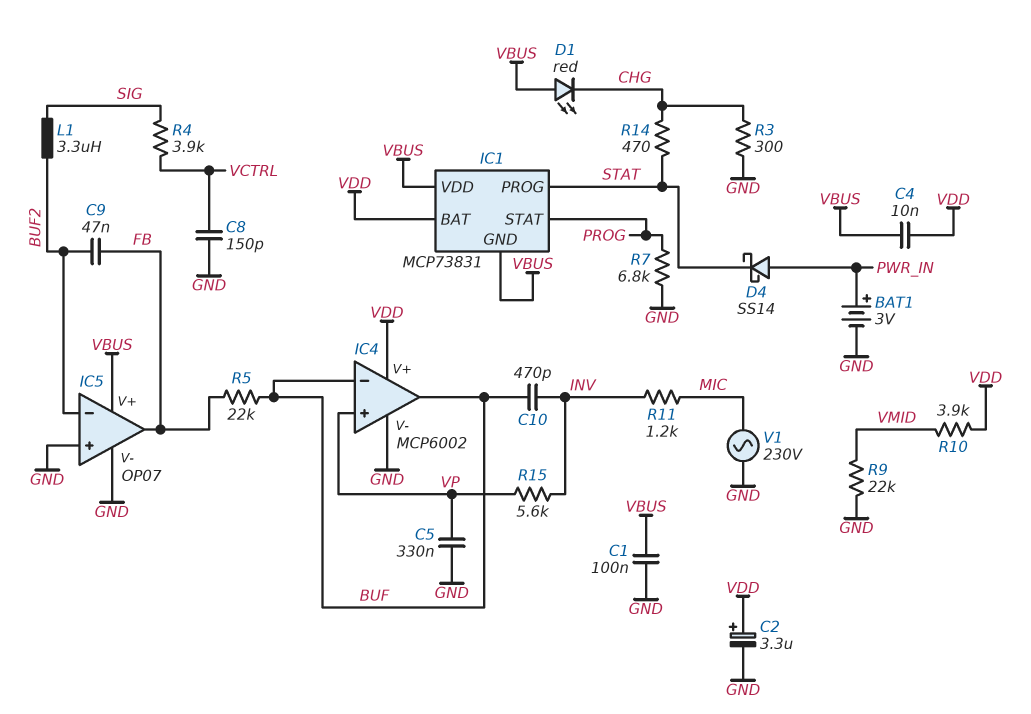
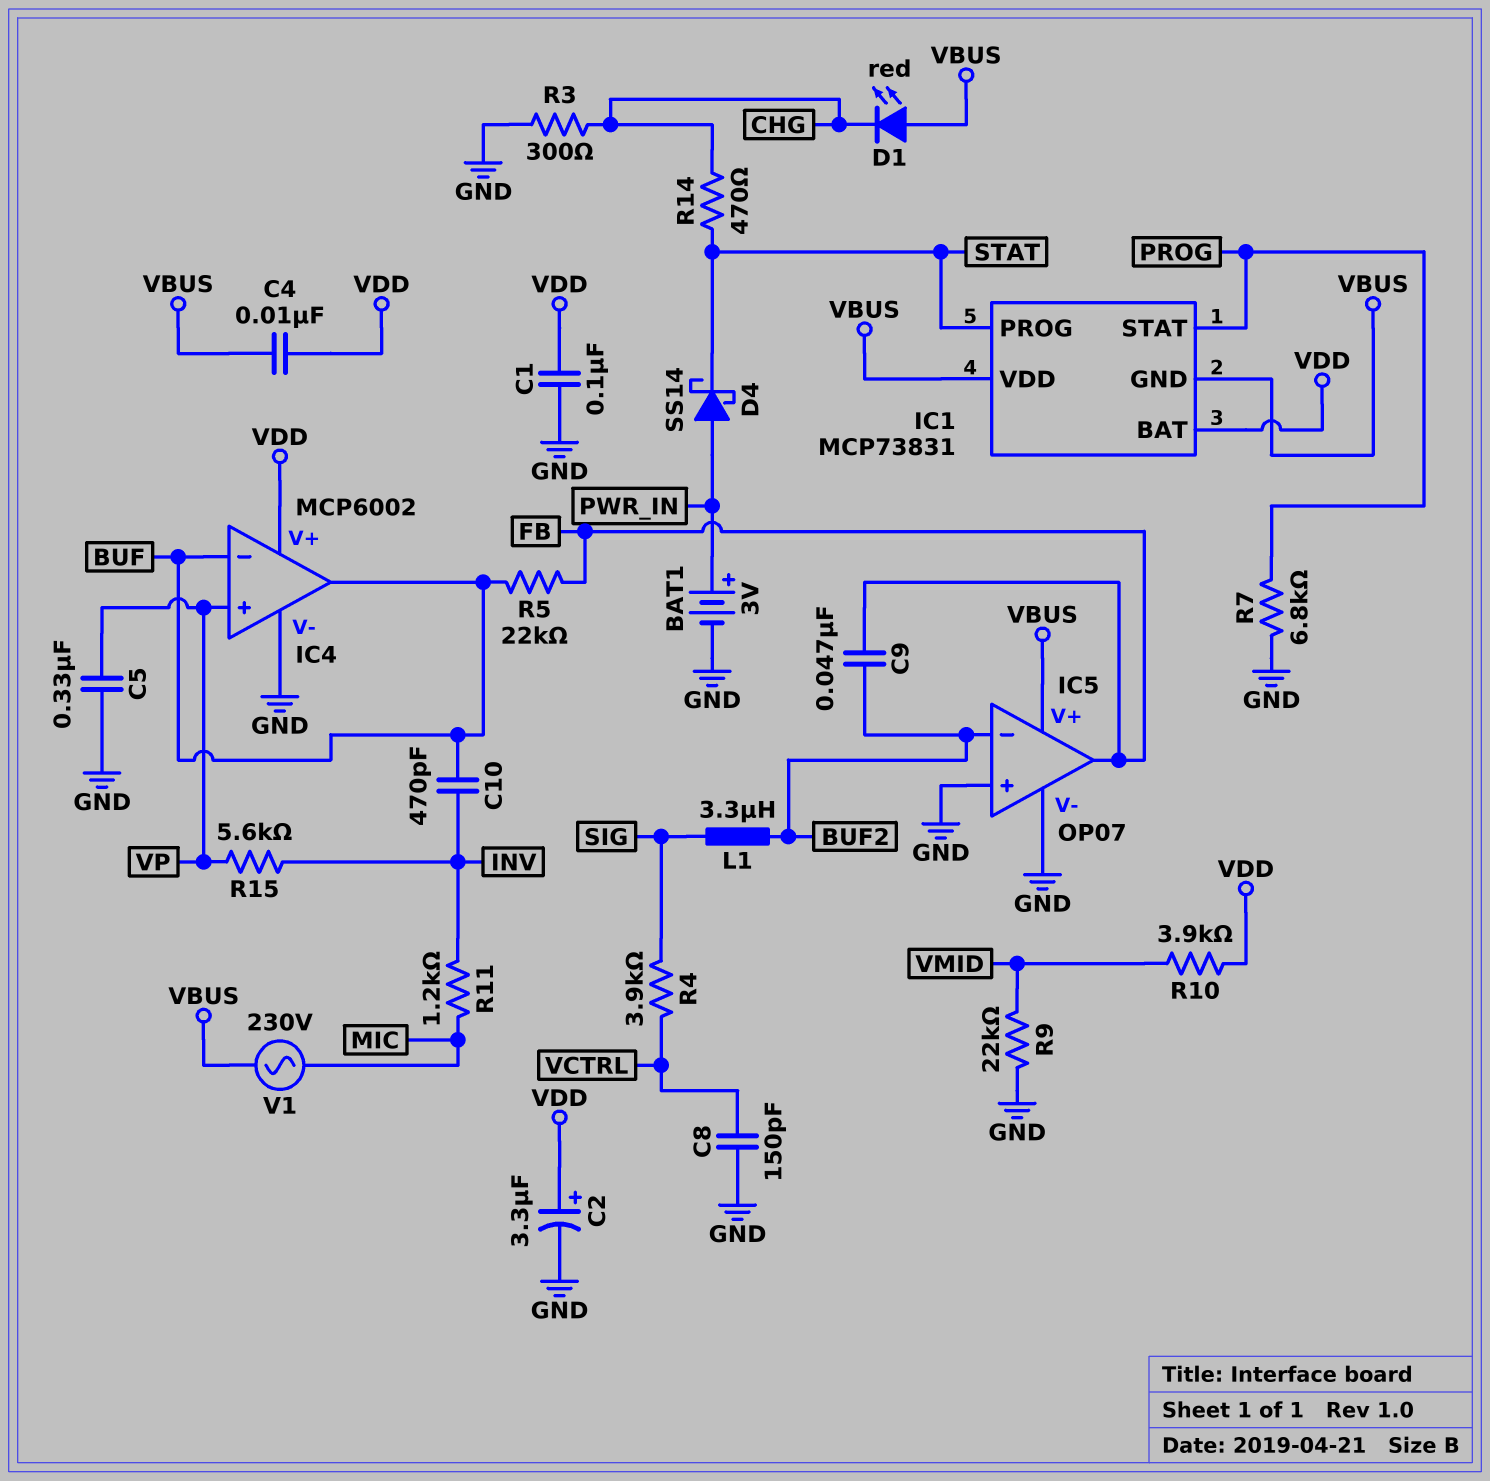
C1: 100nF (GND, VBUS) -> 100nF (GND, VDD)
V1: AC 230V (GND, MIC) -> AC 230V (MIC, VBUS)

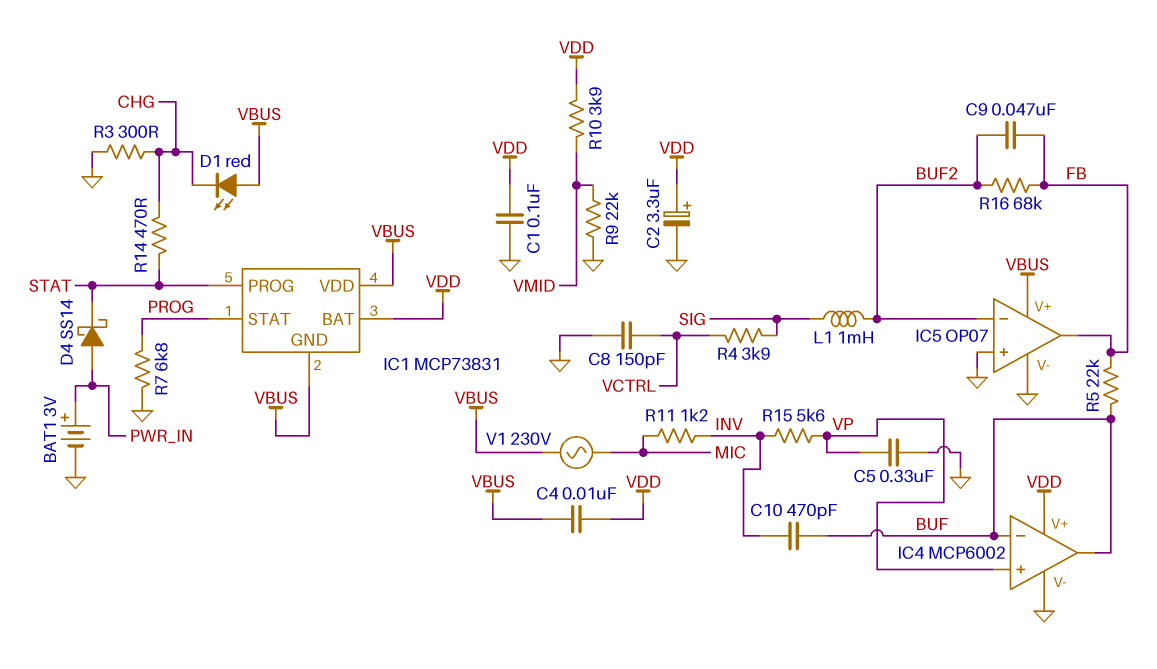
L1: 3.3uH (BUF2, SIG) -> 1mH (BUF2, SIG)
R16: none -> 68k (BUF2, FB)

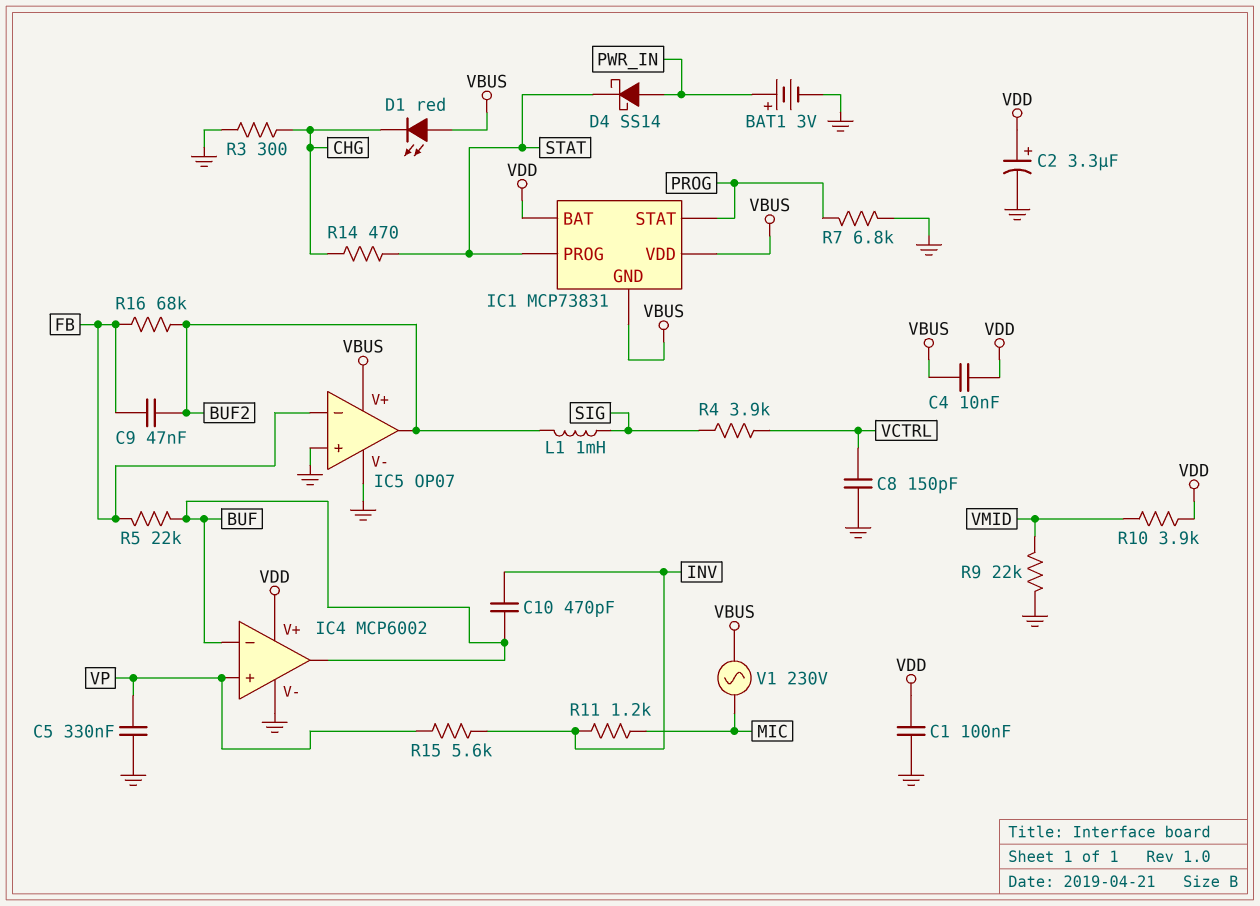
IC5 pin in-: BUF2 -> FB
IC5 pin out: FB -> BUF2

